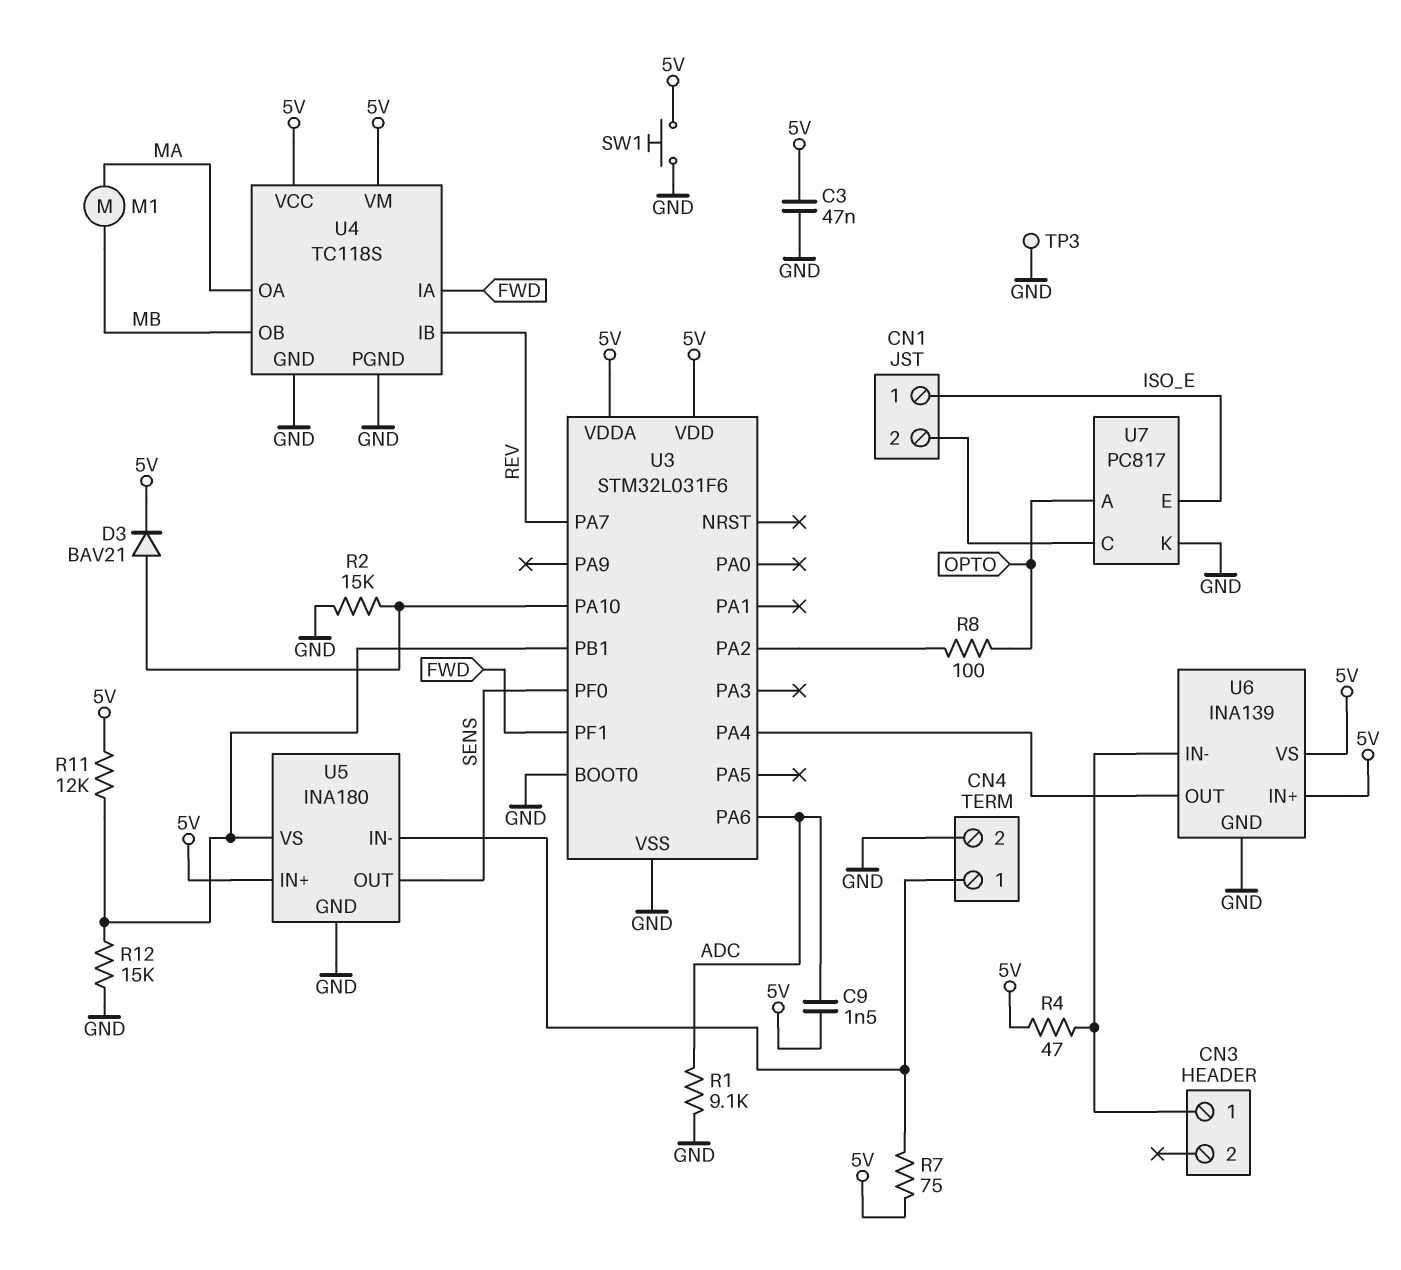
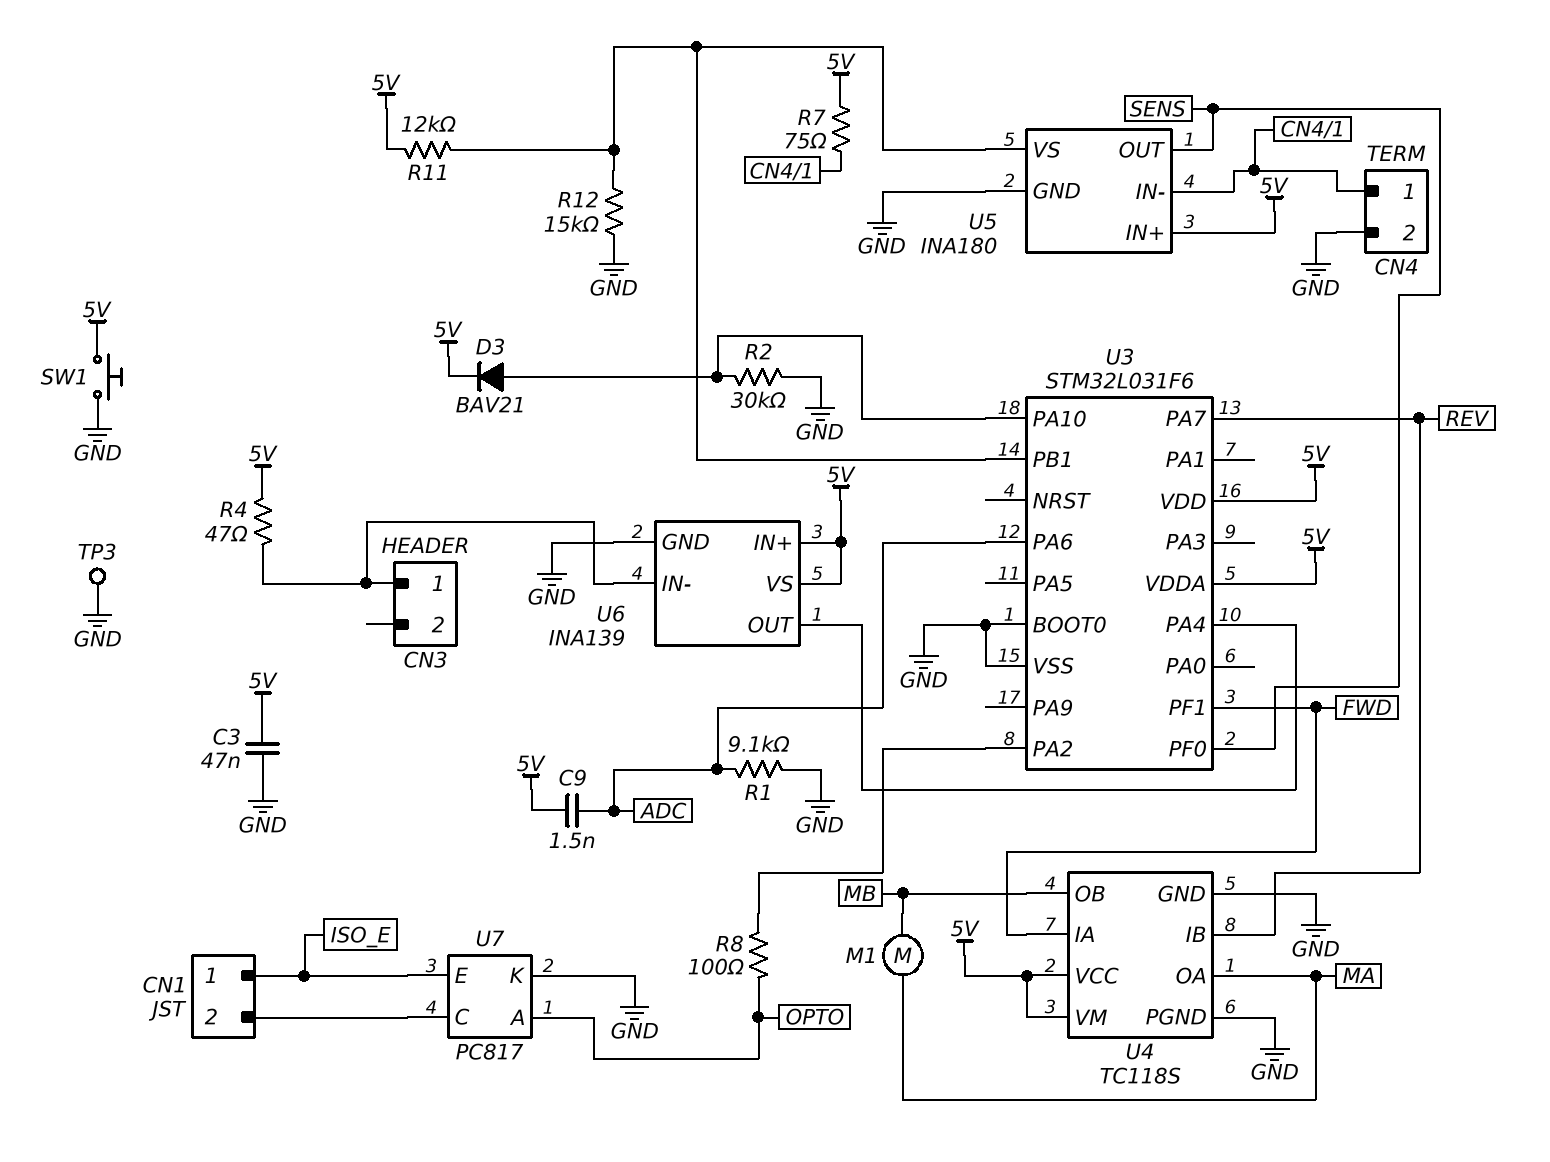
R2: 15k (GND, U3/PA10) -> 30k (GND, U3/PA10)

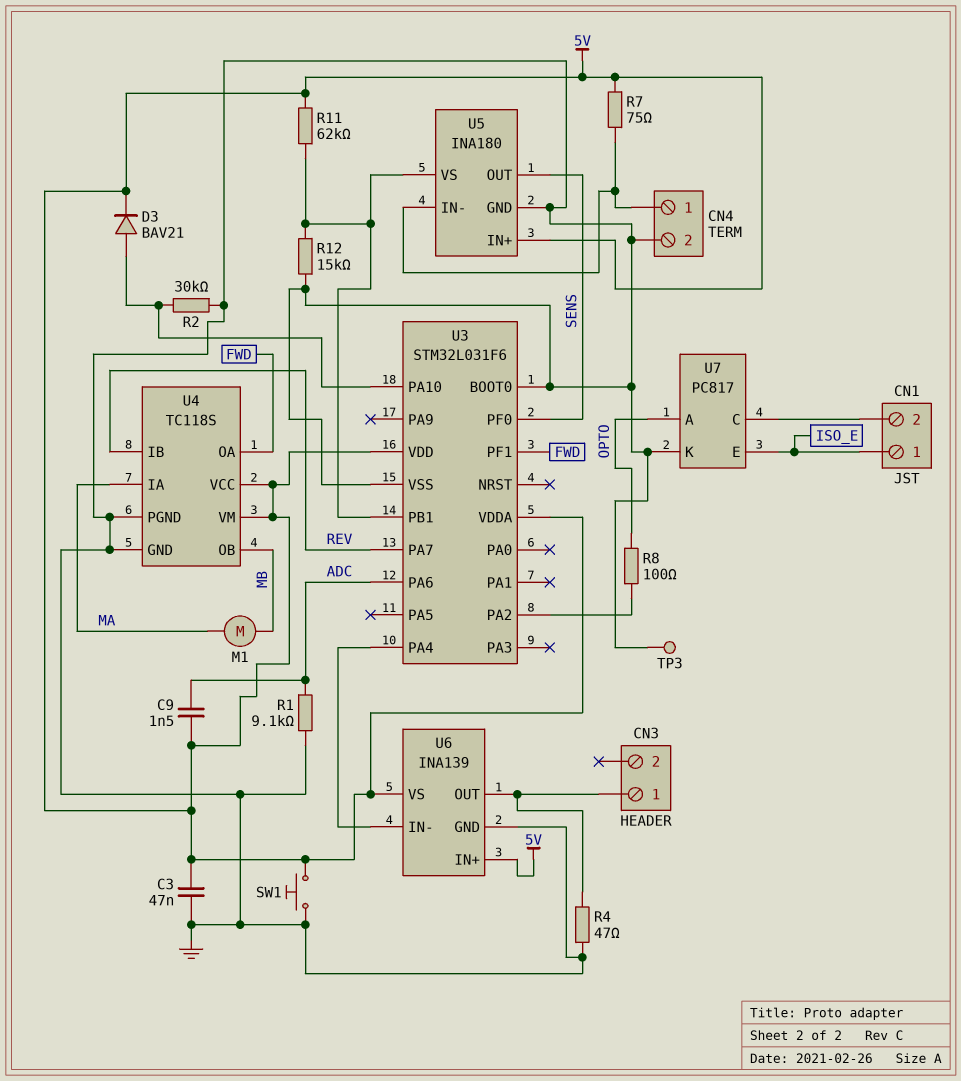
R4: 47 (5V, CN3/1) -> 47 (CN3/1, GND)
R11: 12k (5V, U3/PB1) -> 62k (5V, U3/PB1)
U4 pin IA: FWD -> MA
U4 pin OA: MA -> FWD
U6 pin IN-: CN3/1 -> U3/PA4
U6 pin OUT: U3/PA4 -> CN3/1

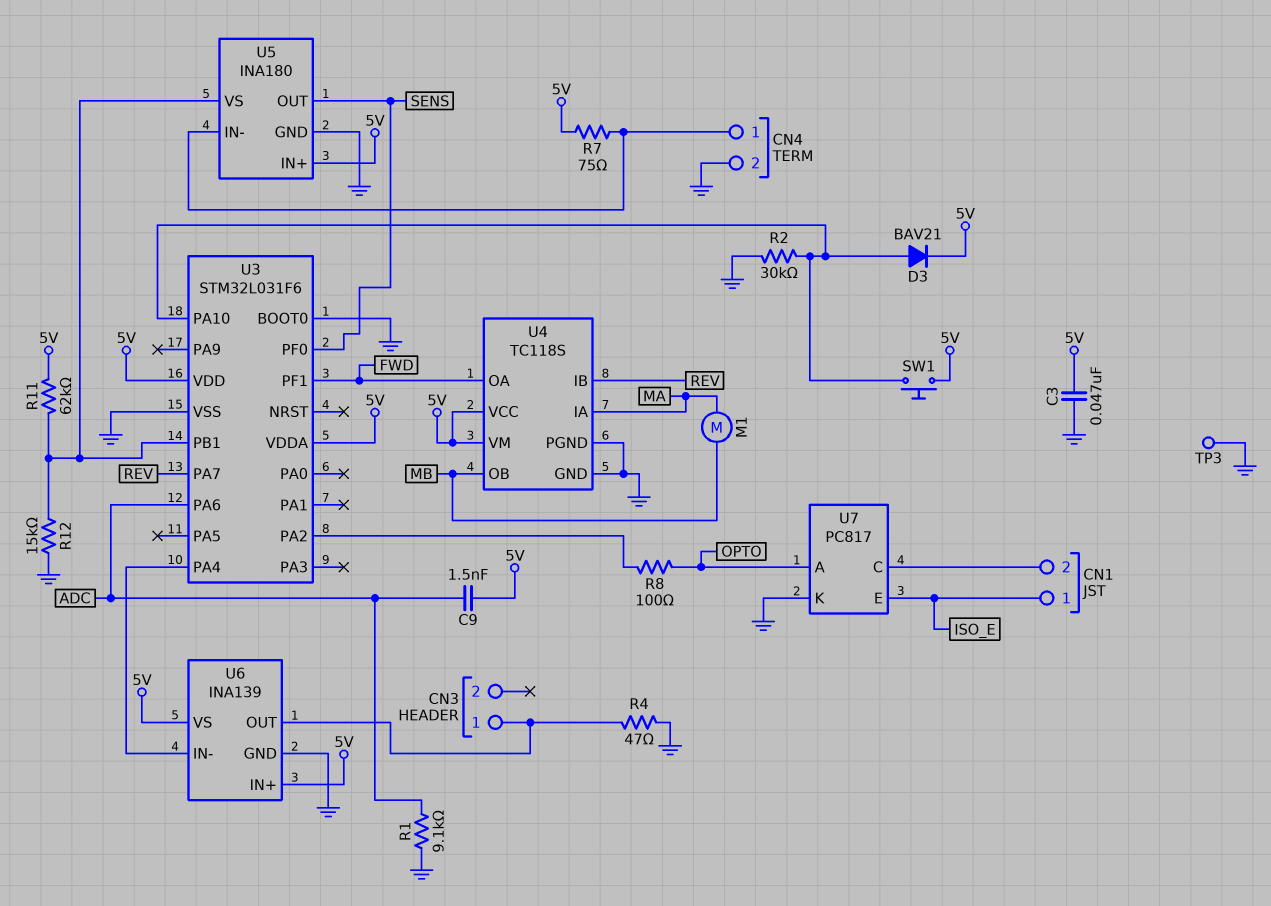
SW1: button (5V, GND) -> button (5V, U3/PA10)

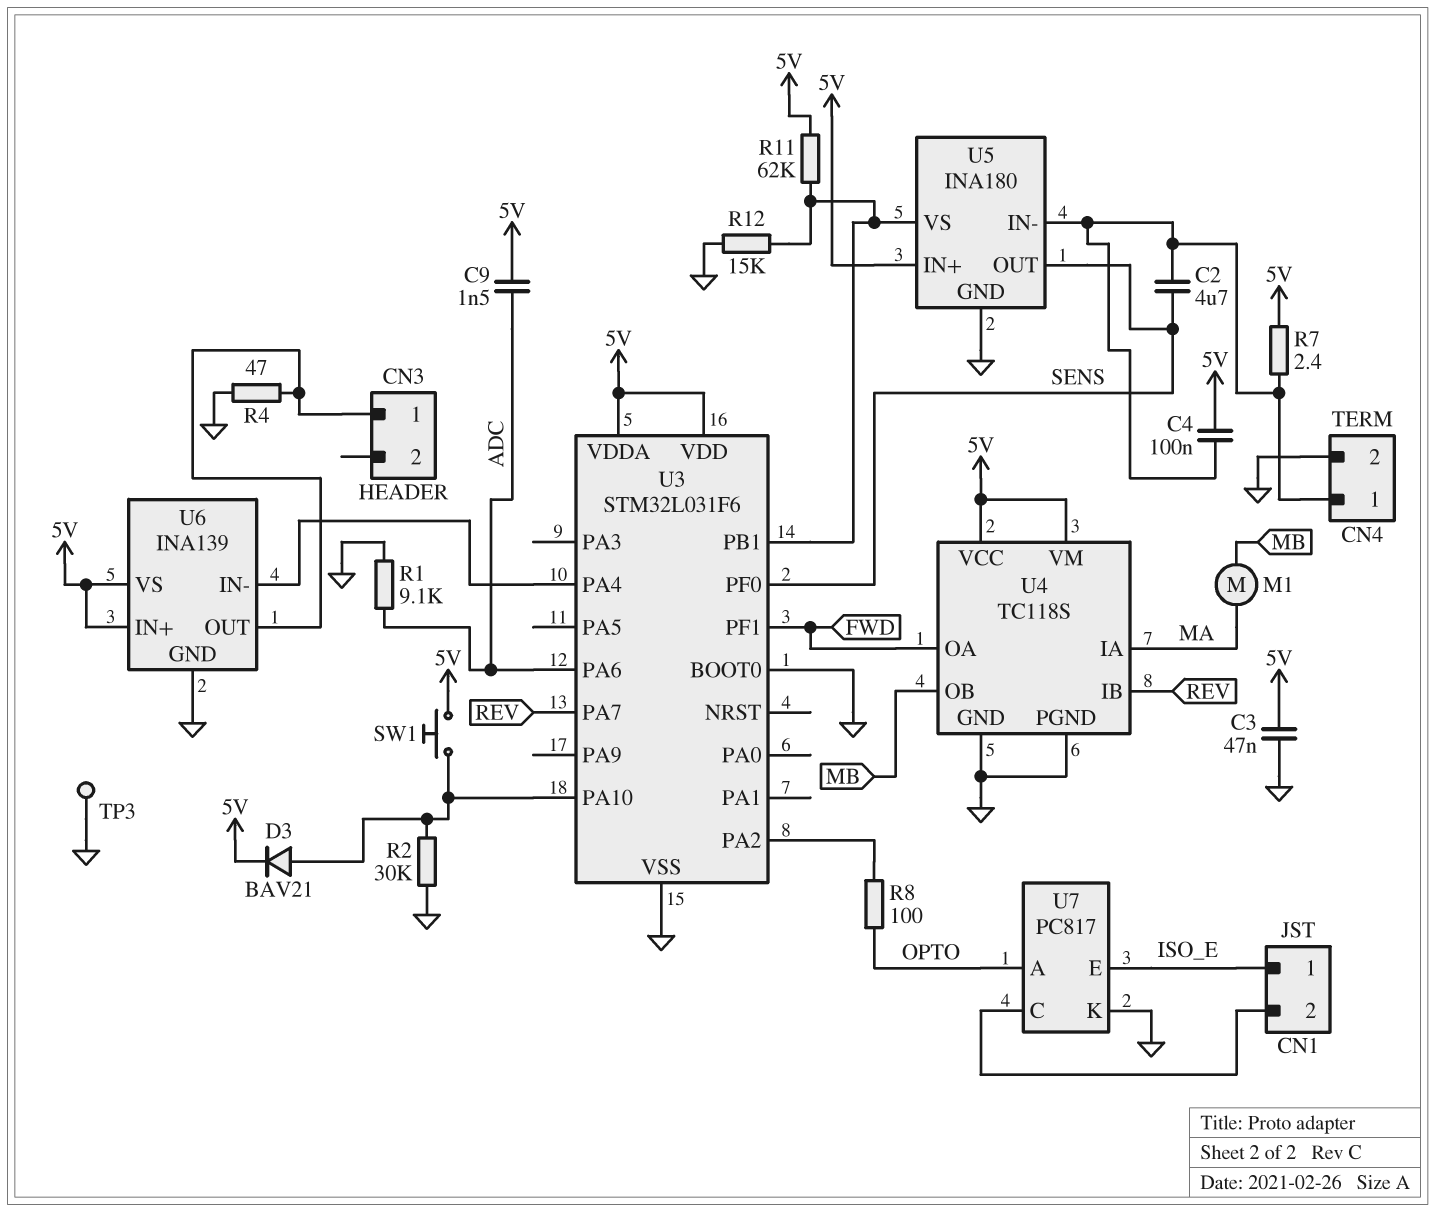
C2: none -> 4.7uF (CN4/1, SENS)
C4: none -> 100nF (5V, CN4/1)
R7: 75 (5V, CN4/1) -> 2.4 (5V, CN4/1)

